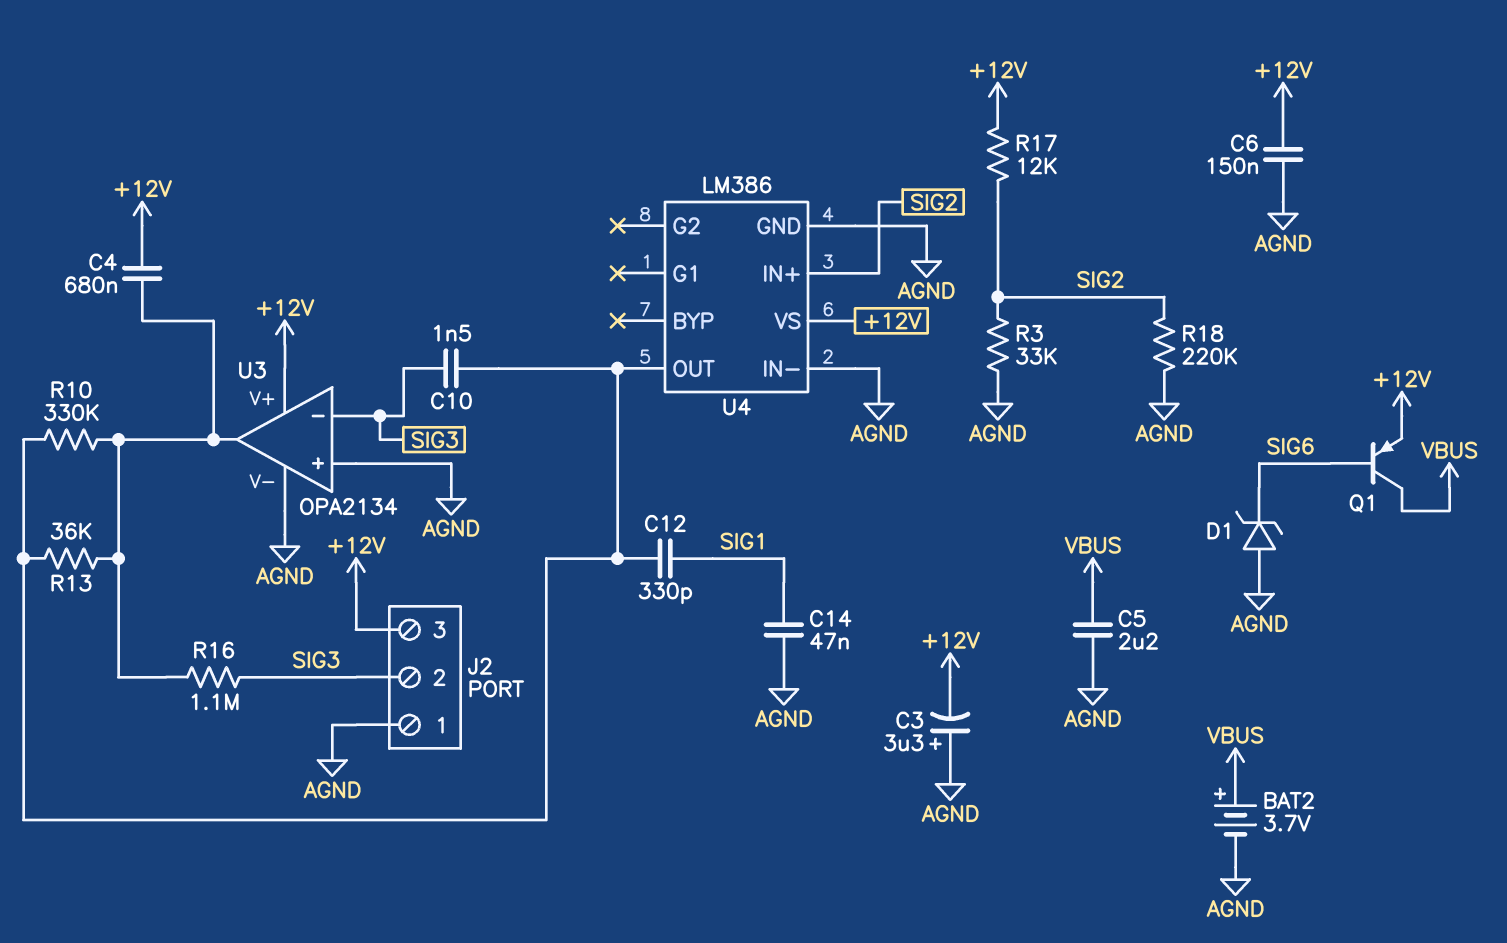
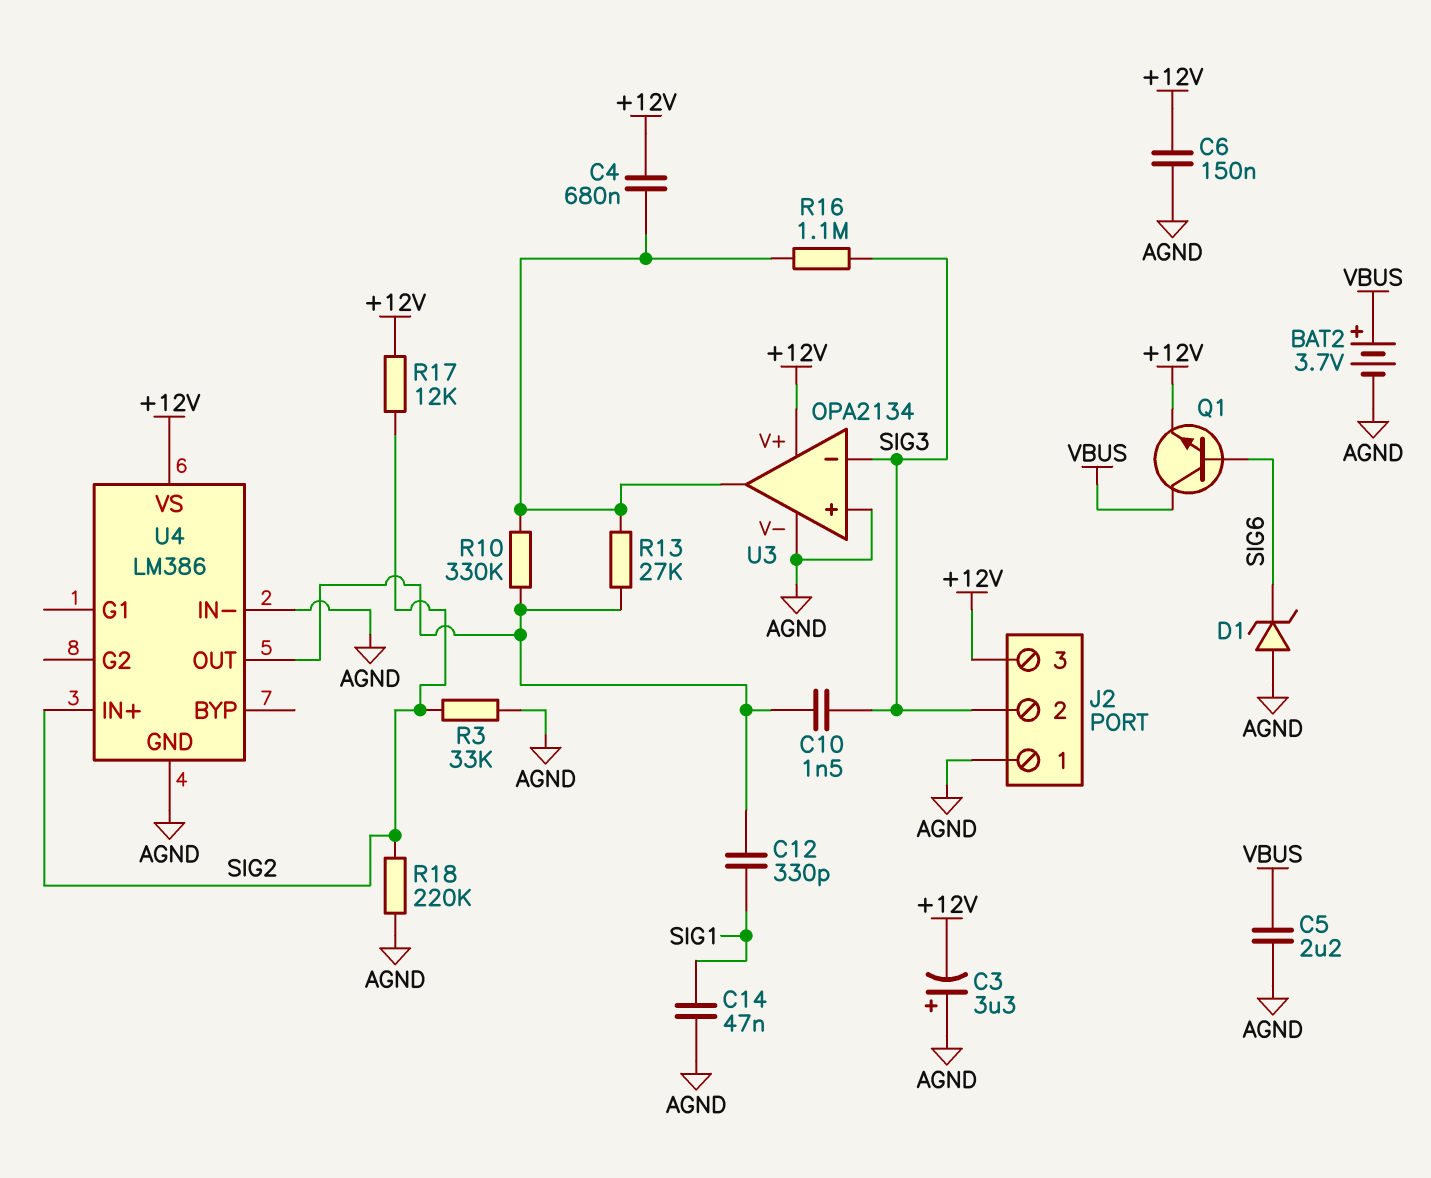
Q1: PNP (B SIG6, C VBUS, E +12V) -> NPN (B SIG6, C VBUS, E +12V)
R13: 36k (U3/out, U4/OUT) -> 27k (U3/out, U4/OUT)

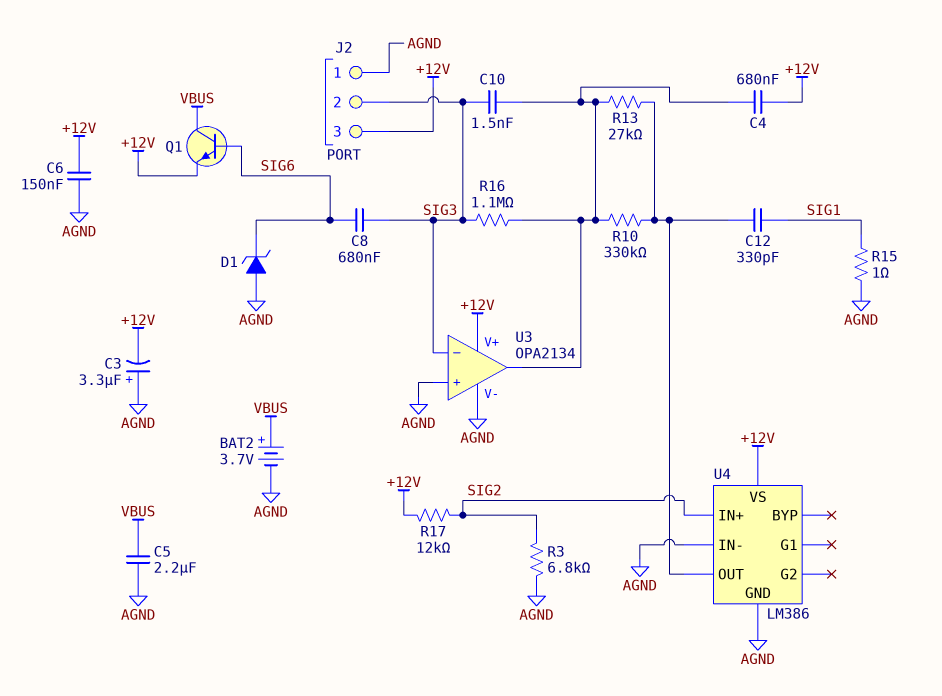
C8: none -> 680nF (SIG3, SIG6)
C10: 1.5nF (SIG3, U4/OUT) -> 1.5nF (SIG3, U3/out)
C14: 47nF (AGND, SIG1) -> none
R3: 33k (AGND, SIG2) -> 6.8k (AGND, SIG2)
R15: none -> 1 (AGND, SIG1)
R18: 220k (AGND, SIG2) -> none

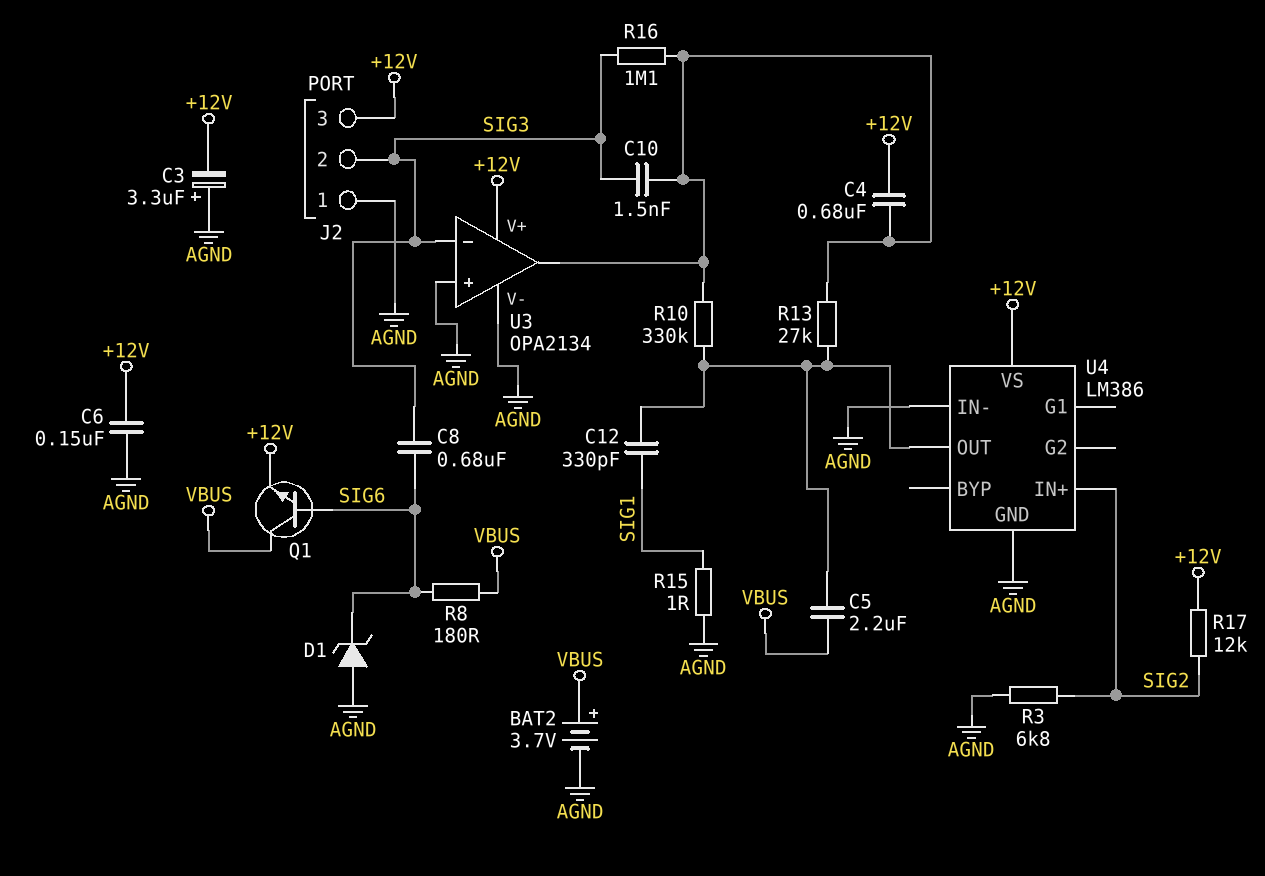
C5: 2.2uF (AGND, VBUS) -> 2.2uF (U4/OUT, VBUS)
R8: none -> 180 (SIG6, VBUS)

